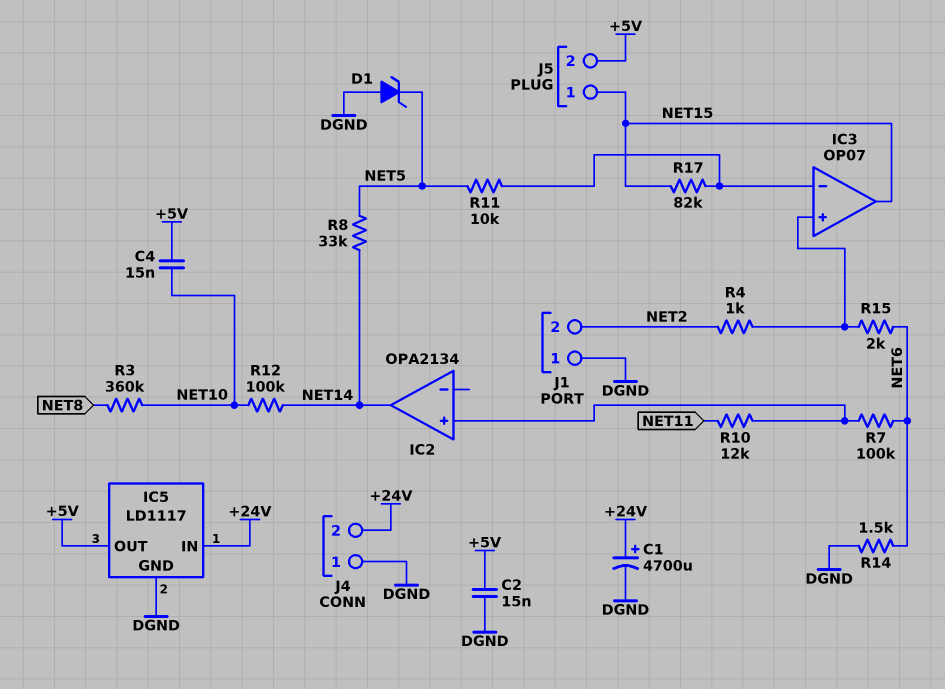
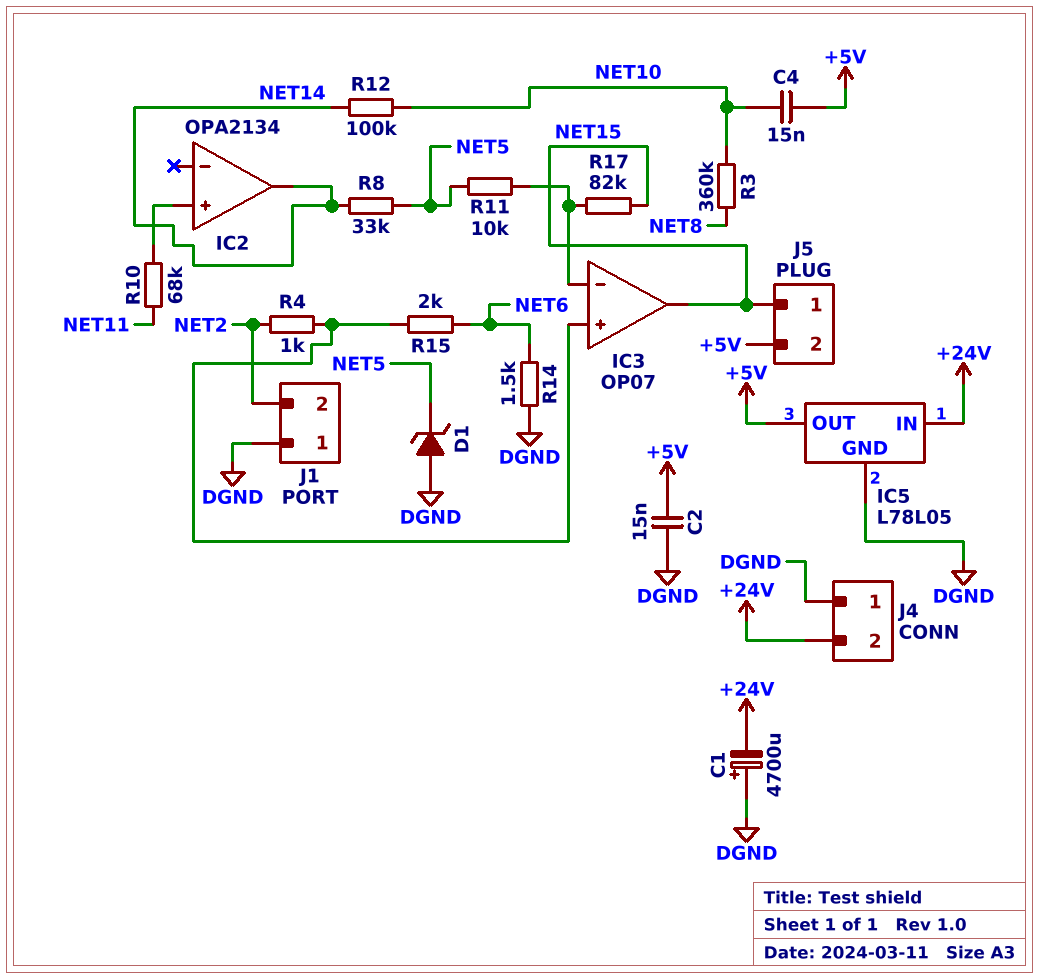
C1: 4700uF (plus +24V, minus DGND) -> 4700uF (plus DGND, minus +24V)
IC5: LD1117 -> L78L05
R7: 100k (IC2/in+, NET6) -> none
R10: 12k (IC2/in+, NET11) -> 68k (IC2/in+, NET11)

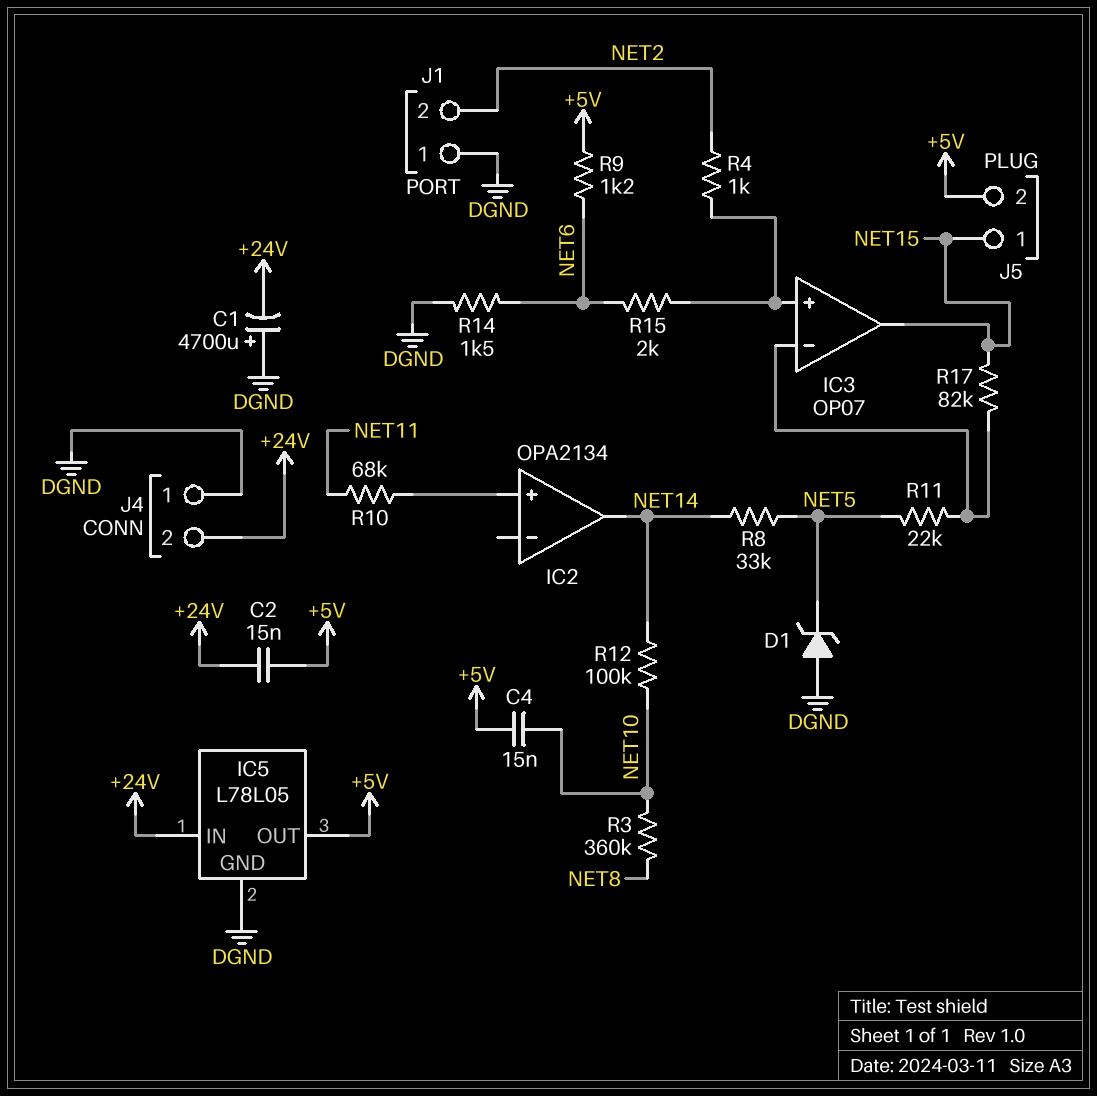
C2: 15nF (+5V, DGND) -> 15nF (+5V, +24V)
R9: none -> 1.2k (+5V, NET6)
R11: 10k (IC3/in-, NET5) -> 22k (IC3/in-, NET5)

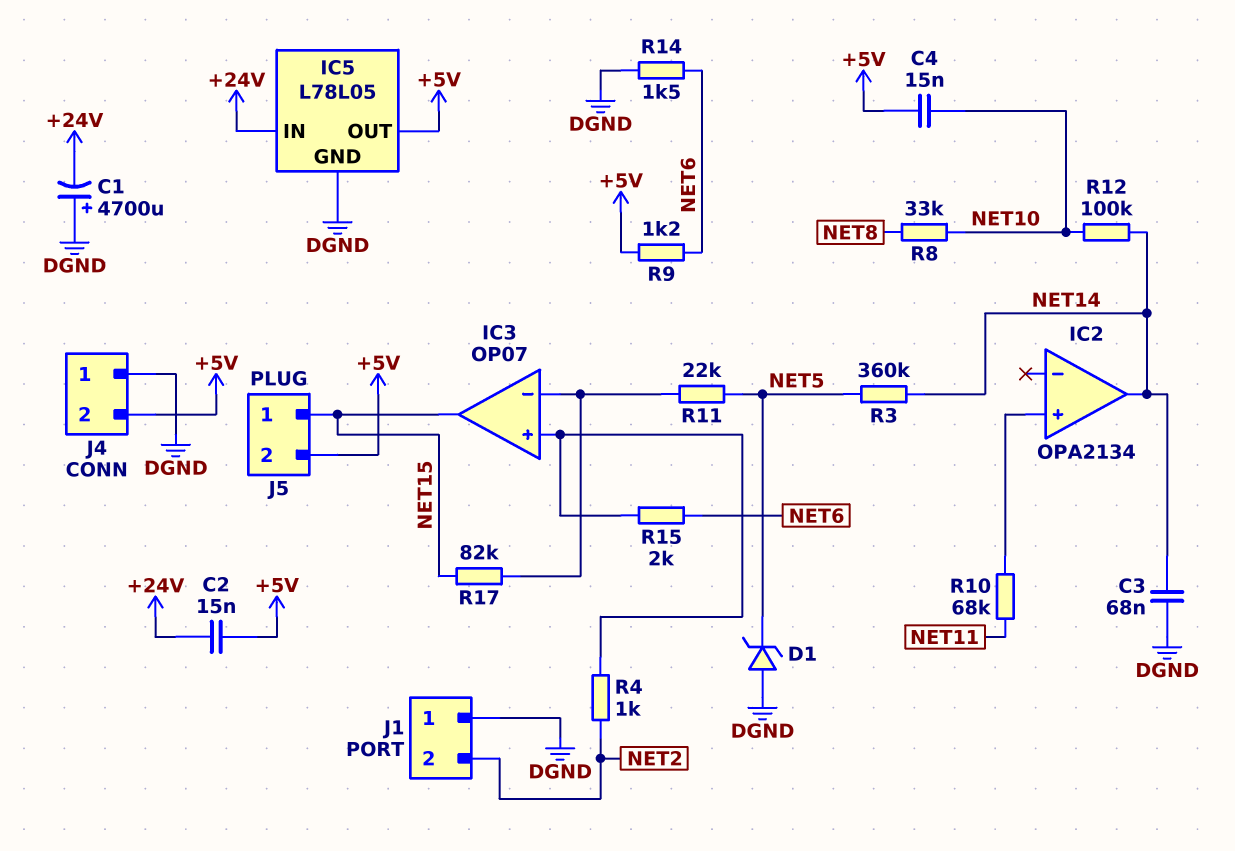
C3: none -> 68nF (DGND, NET14)
J4 pin 2: +24V -> +5V
R3: 360k (NET8, NET10) -> 360k (NET5, NET14)
R8: 33k (NET5, NET14) -> 33k (NET8, NET10)

